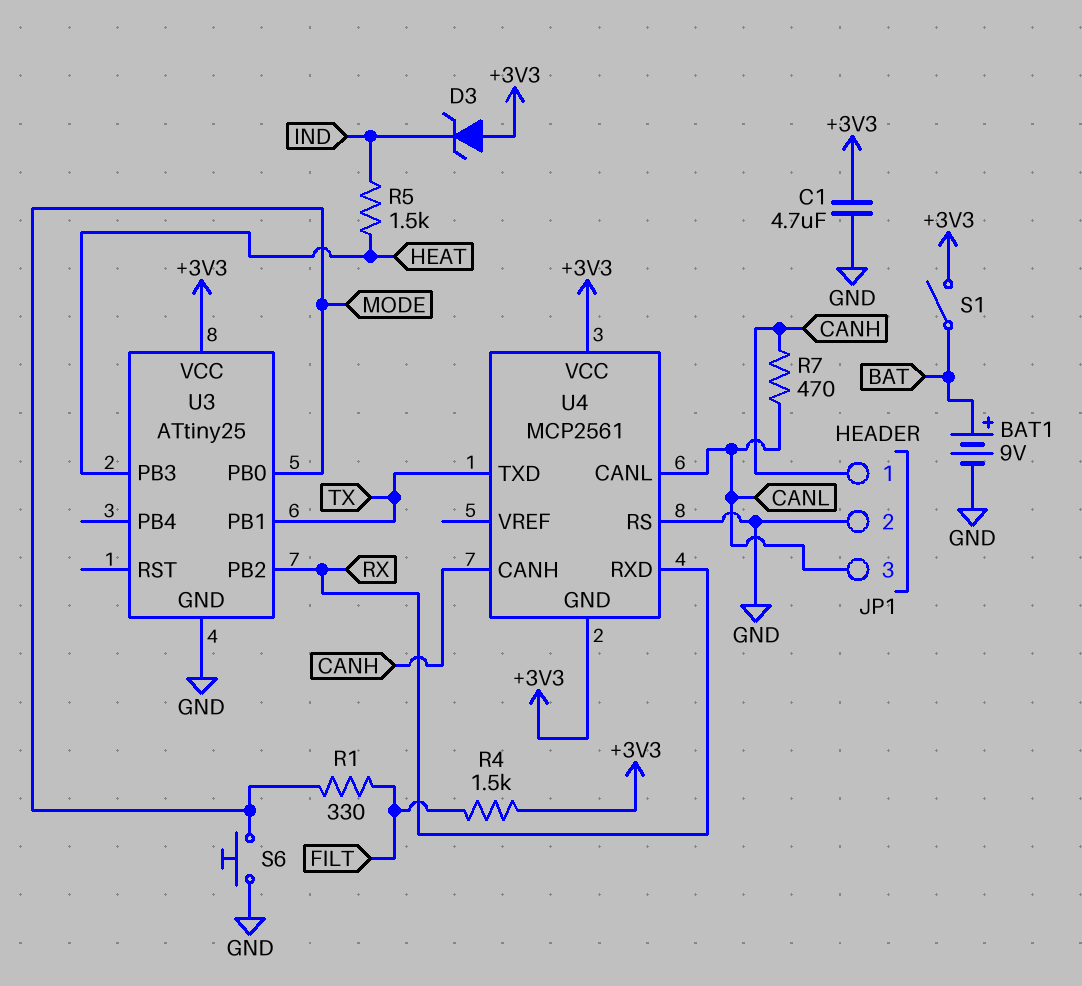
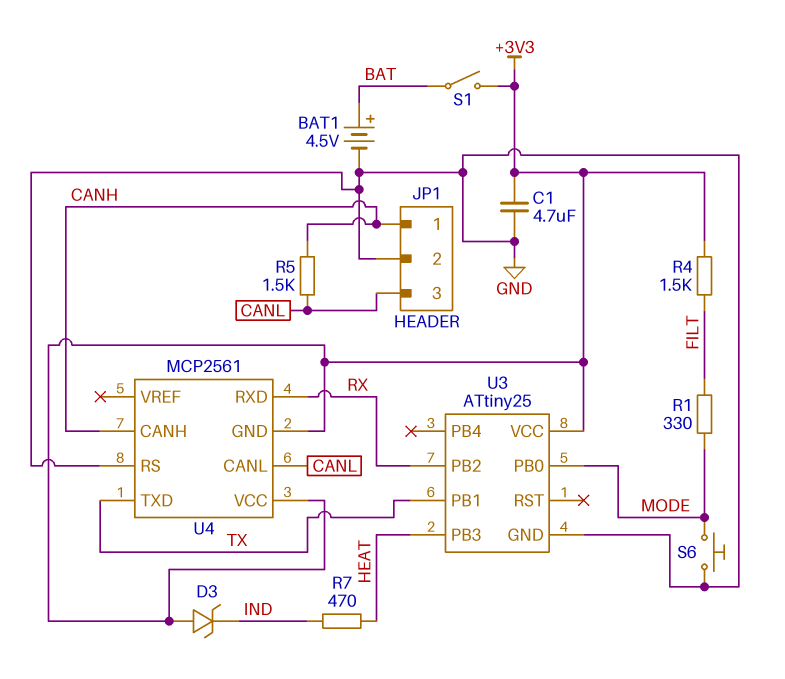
BAT1: 9V (plus BAT, minus GND) -> 4.5V (plus BAT, minus GND)
R5: 1.5k (HEAT, IND) -> 1.5k (CANH, CANL)
R7: 470 (CANH, CANL) -> 470 (HEAT, IND)

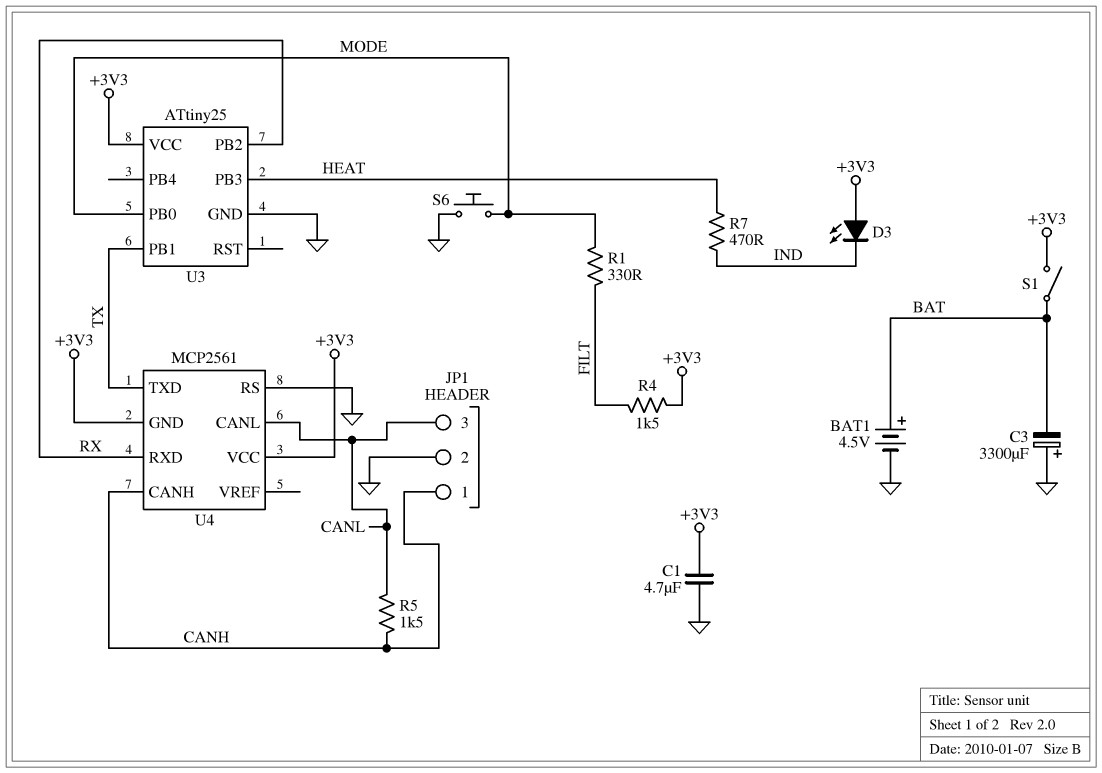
C3: none -> 3300uF (plus GND, minus BAT)
D3: zener (A +3V3, K IND) -> LED (A +3V3, K IND)

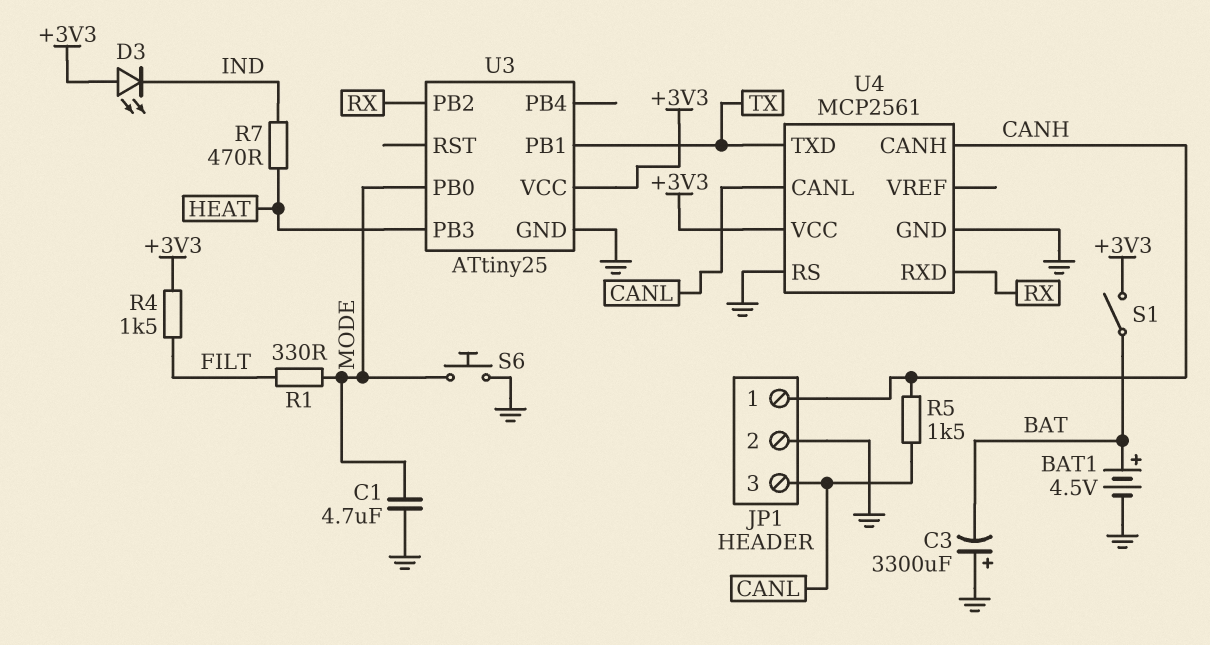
C1: 4.7uF (+3V3, GND) -> 4.7uF (GND, MODE)
U4 pin GND: +3V3 -> GND

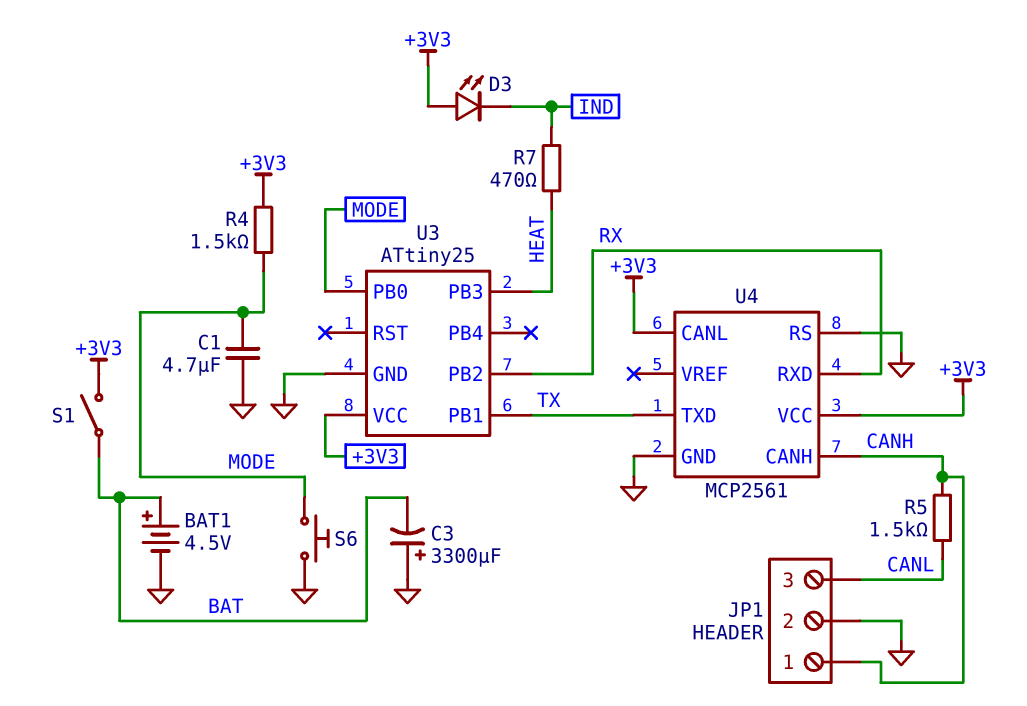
R1: 330 (FILT, MODE) -> none
R4: 1.5k (+3V3, FILT) -> 1.5k (+3V3, MODE)
U4 pin CANL: CANL -> +3V3

